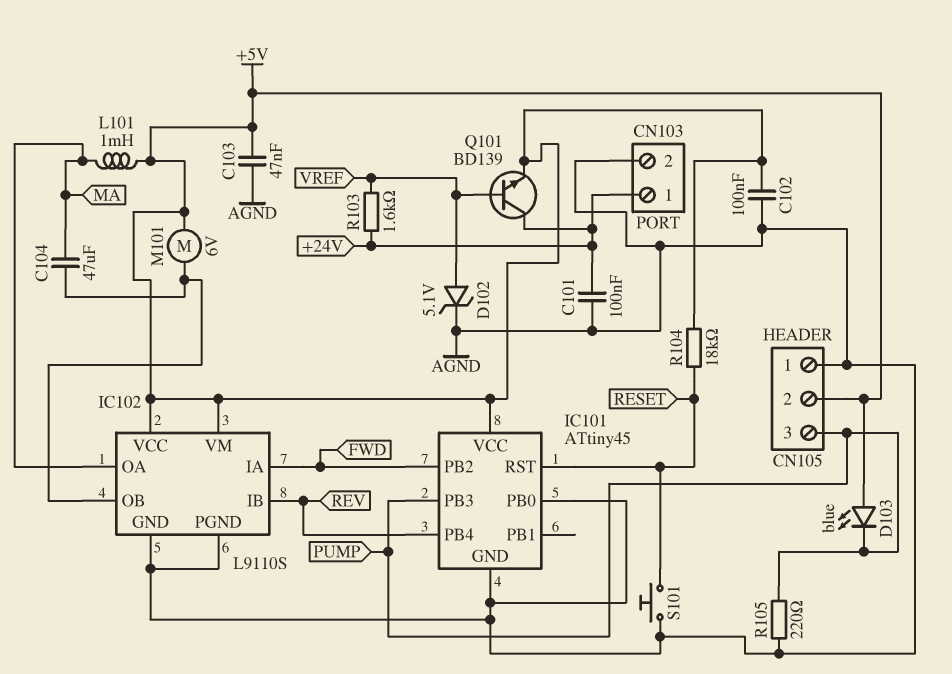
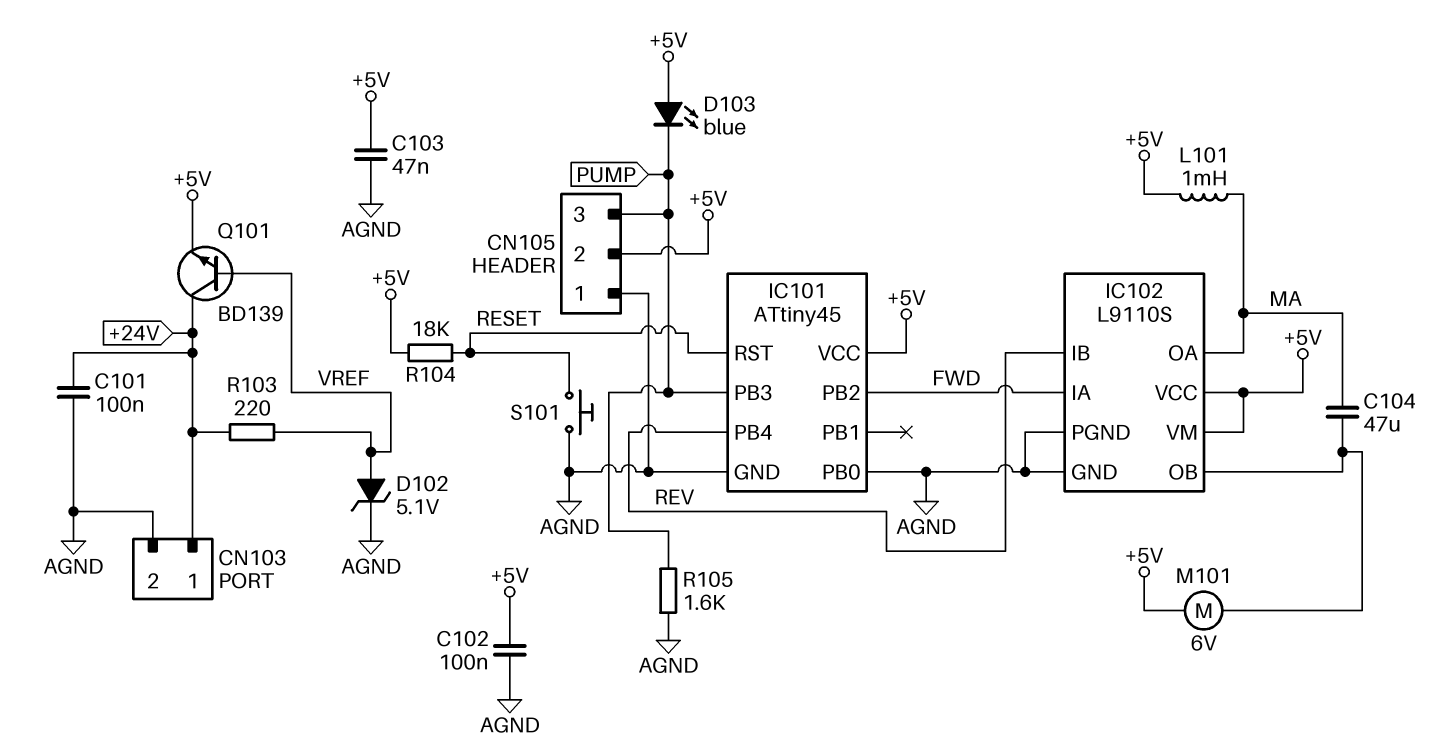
R103: 1.6k (+24V, VREF) -> 220 (+24V, VREF)
R105: 220 (AGND, PUMP) -> 1.6k (AGND, PUMP)

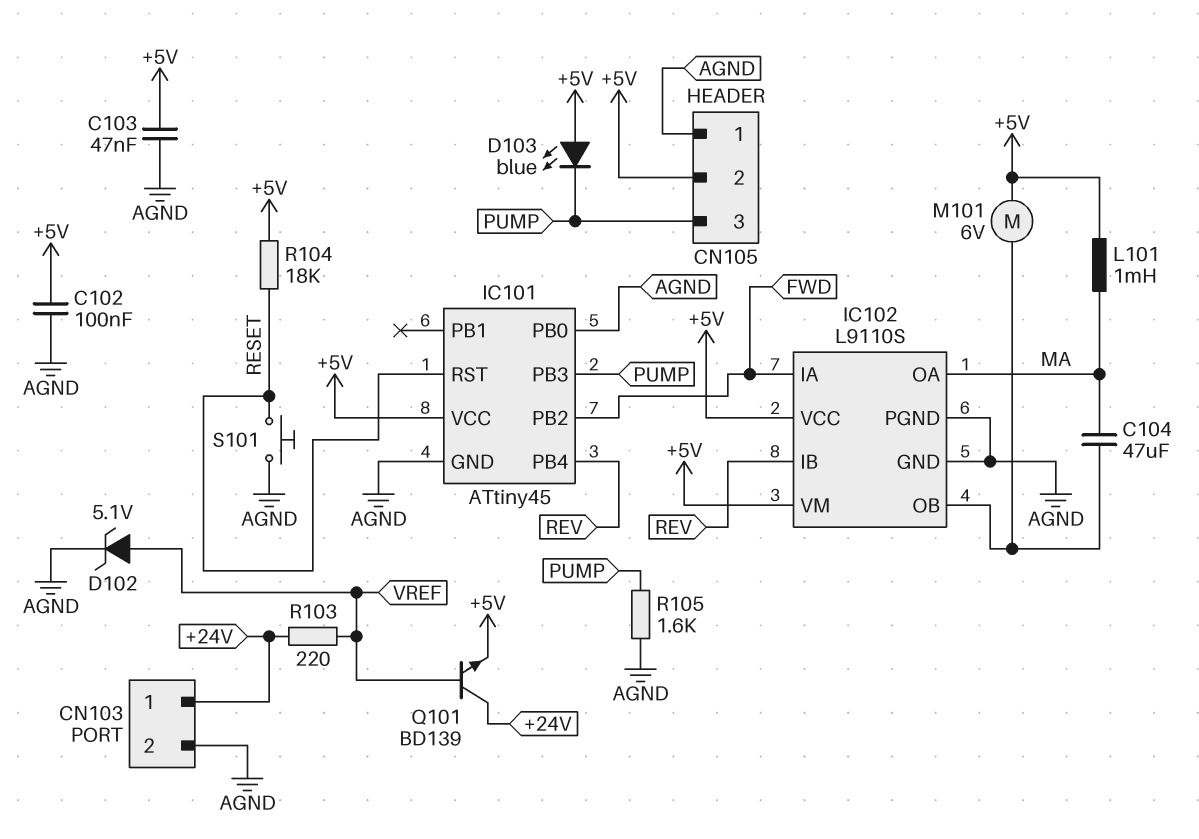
C101: 100nF (+24V, AGND) -> none

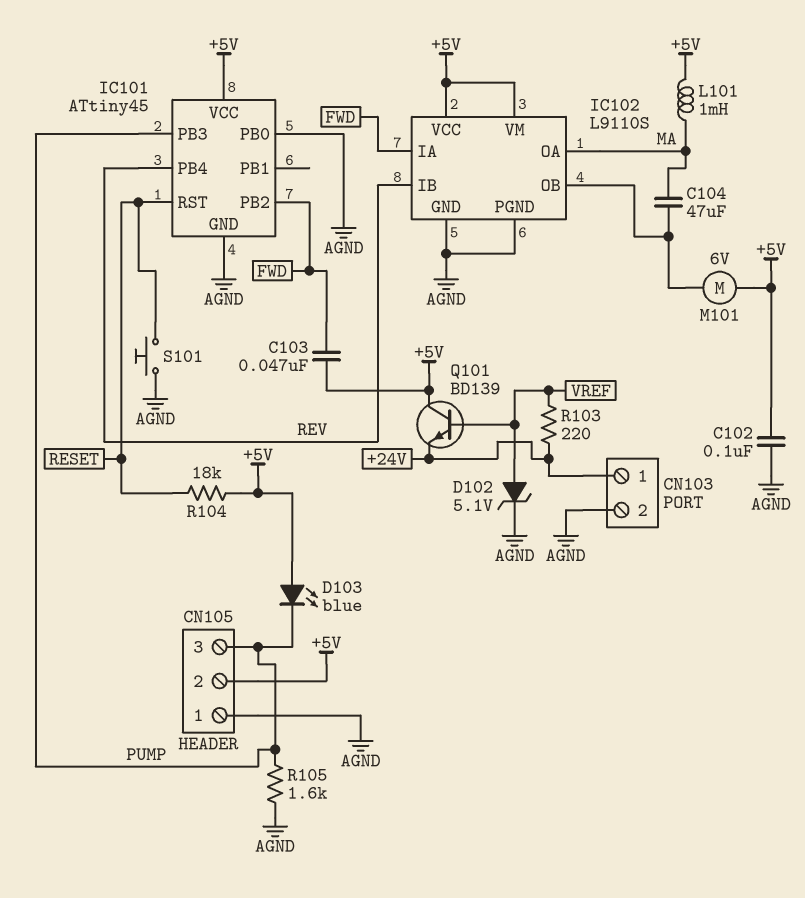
C103: 47nF (+5V, AGND) -> 47nF (+5V, FWD)
Q101: NPN BD139 (B VREF, C +24V, E +5V) -> NPN BD139 (B VREF, C +5V, E +24V)

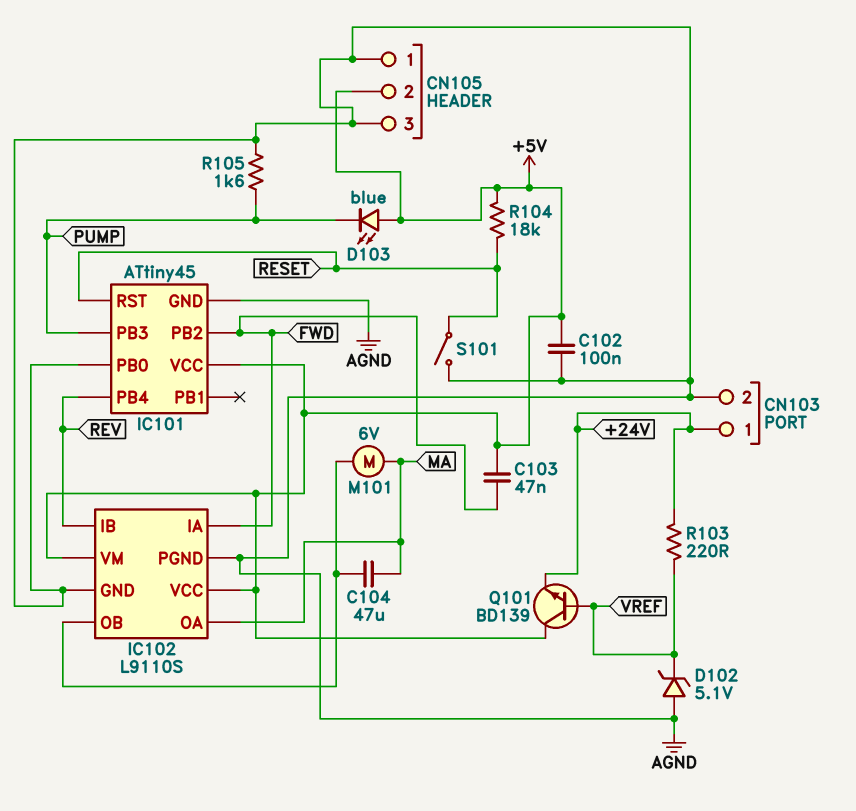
CN105 pin 3: PUMP -> AGND
D102: zener 5.1V (A VREF, K AGND) -> zener 5.1V (A AGND, K VREF)
L101: 1mH (+5V, MA) -> none
M101: motor 6V (+5V, IC102/OB) -> motor 6V (IC102/OB, MA)
S101: button (AGND, RESET) -> switch (AGND, RESET)

